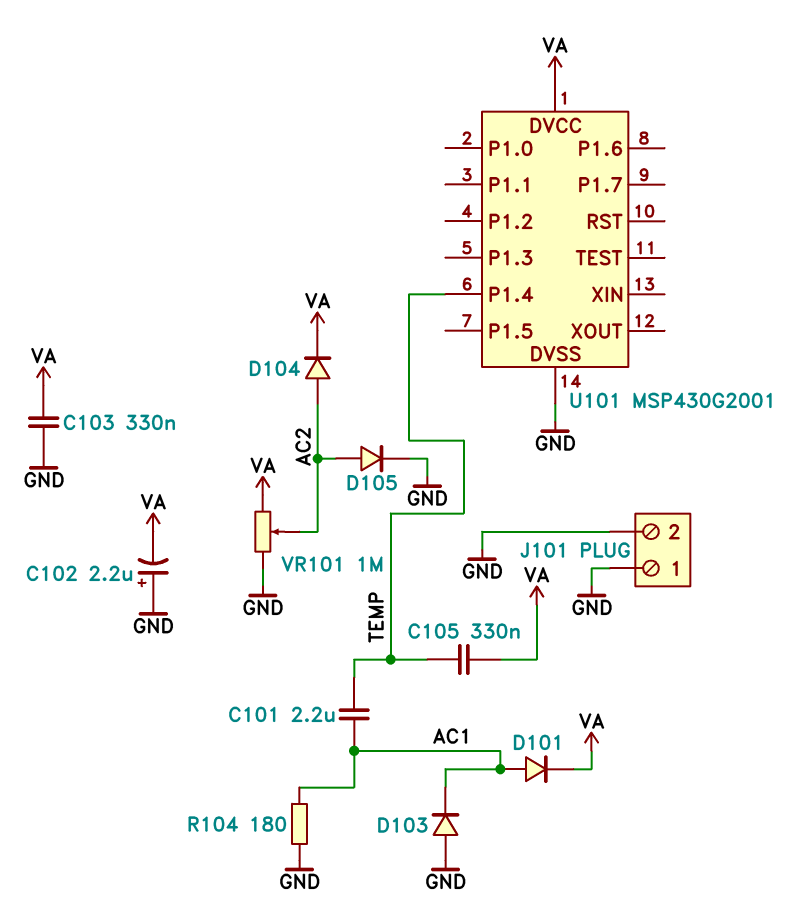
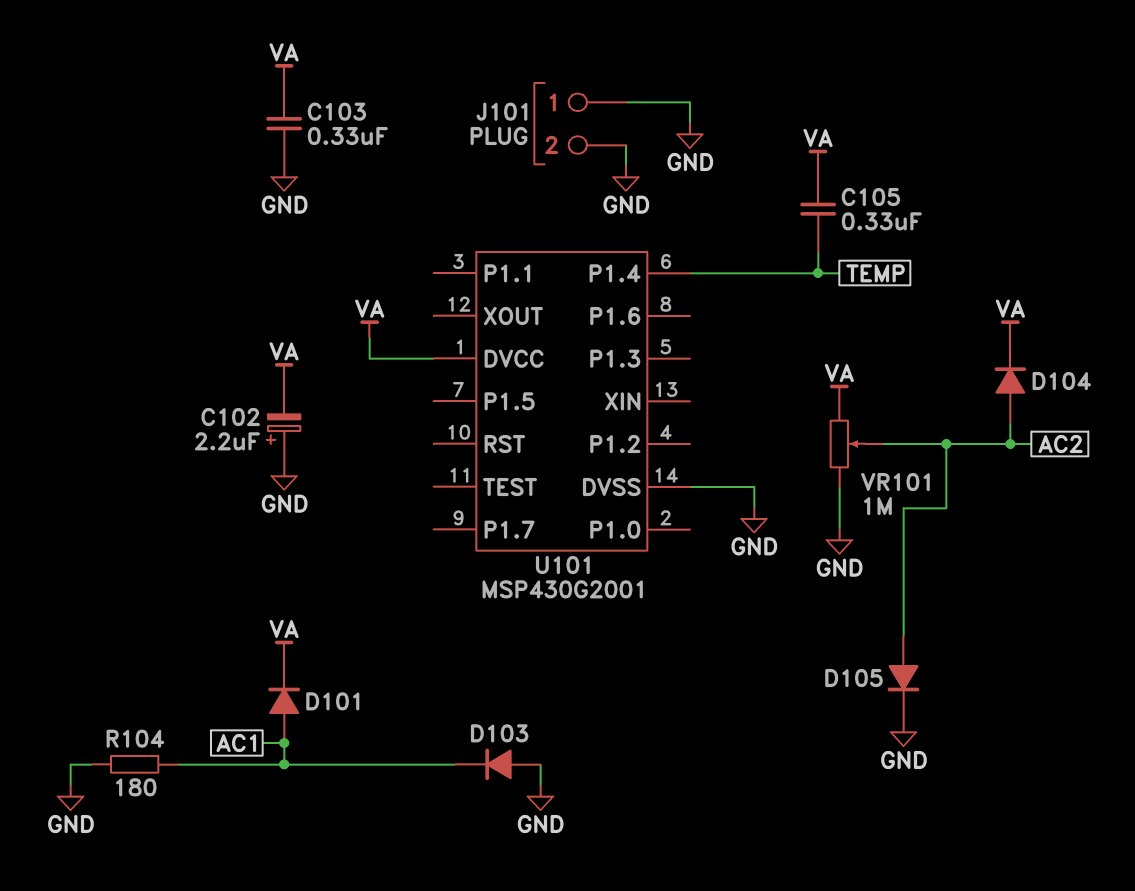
C101: 2.2uF (AC1, TEMP) -> none

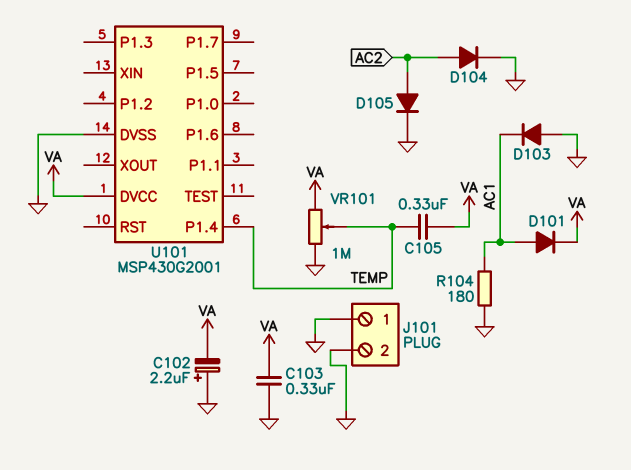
D104: diode (A AC2, K VA) -> diode (A AC2, K GND)
VR101: 1M (GND, VA, wiper AC2) -> 1M (GND, VA, wiper TEMP)

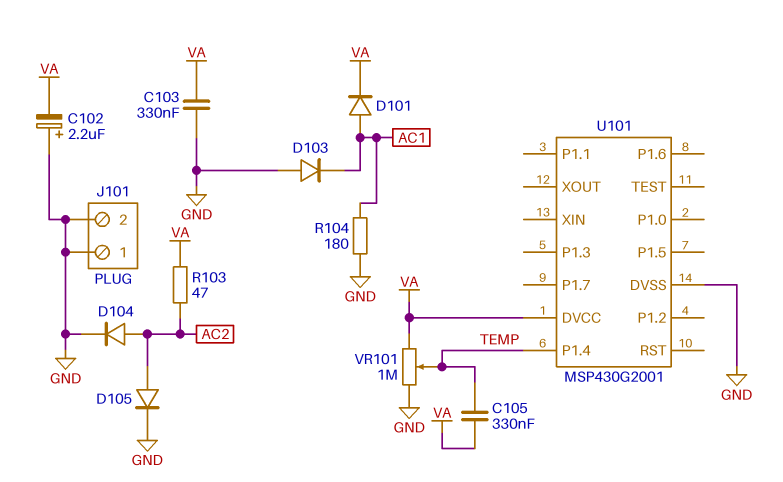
R103: none -> 47 (AC2, VA)

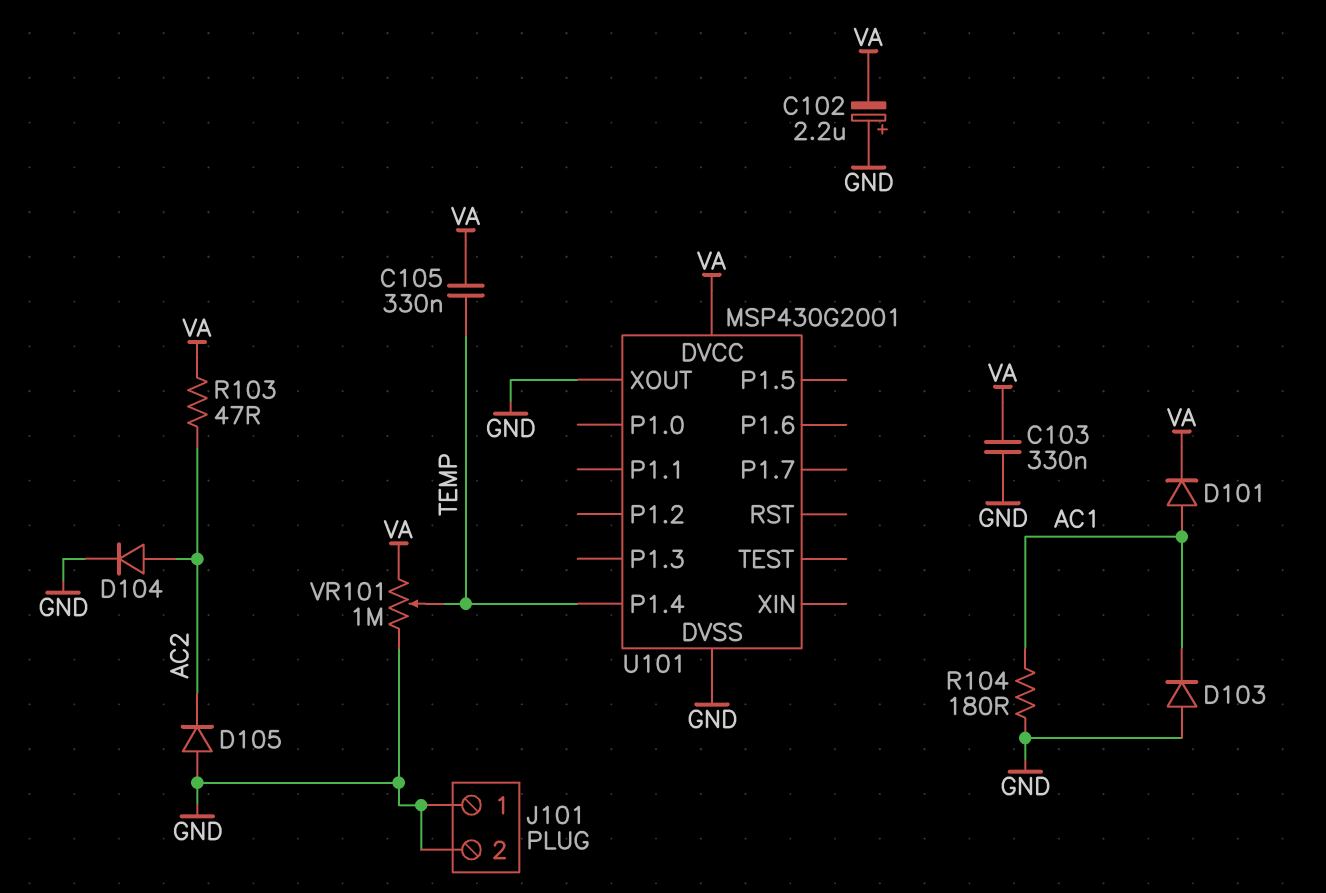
D105: diode (A AC2, K GND) -> diode (A GND, K AC2)
U101 pin XOUT: none -> GND

